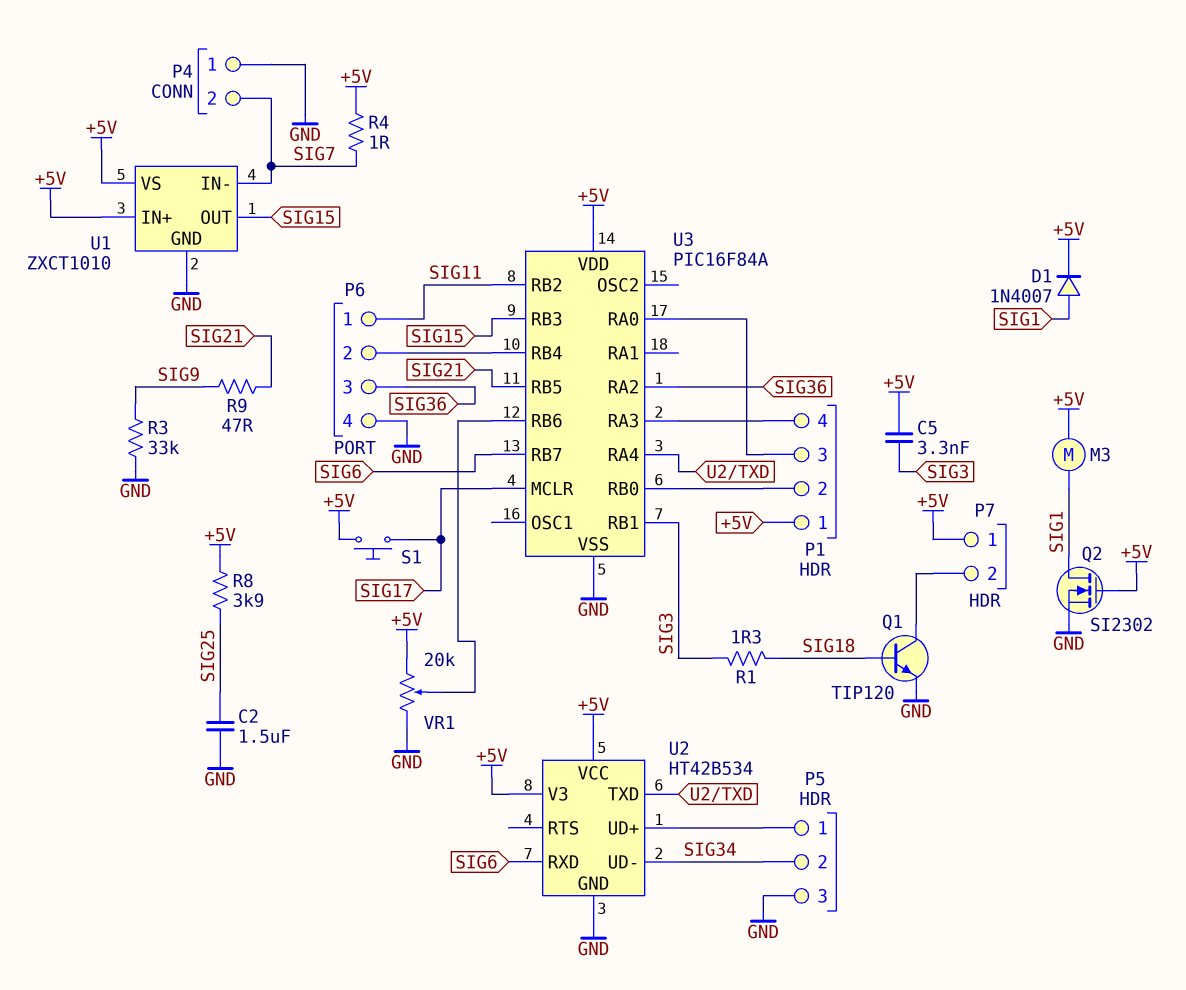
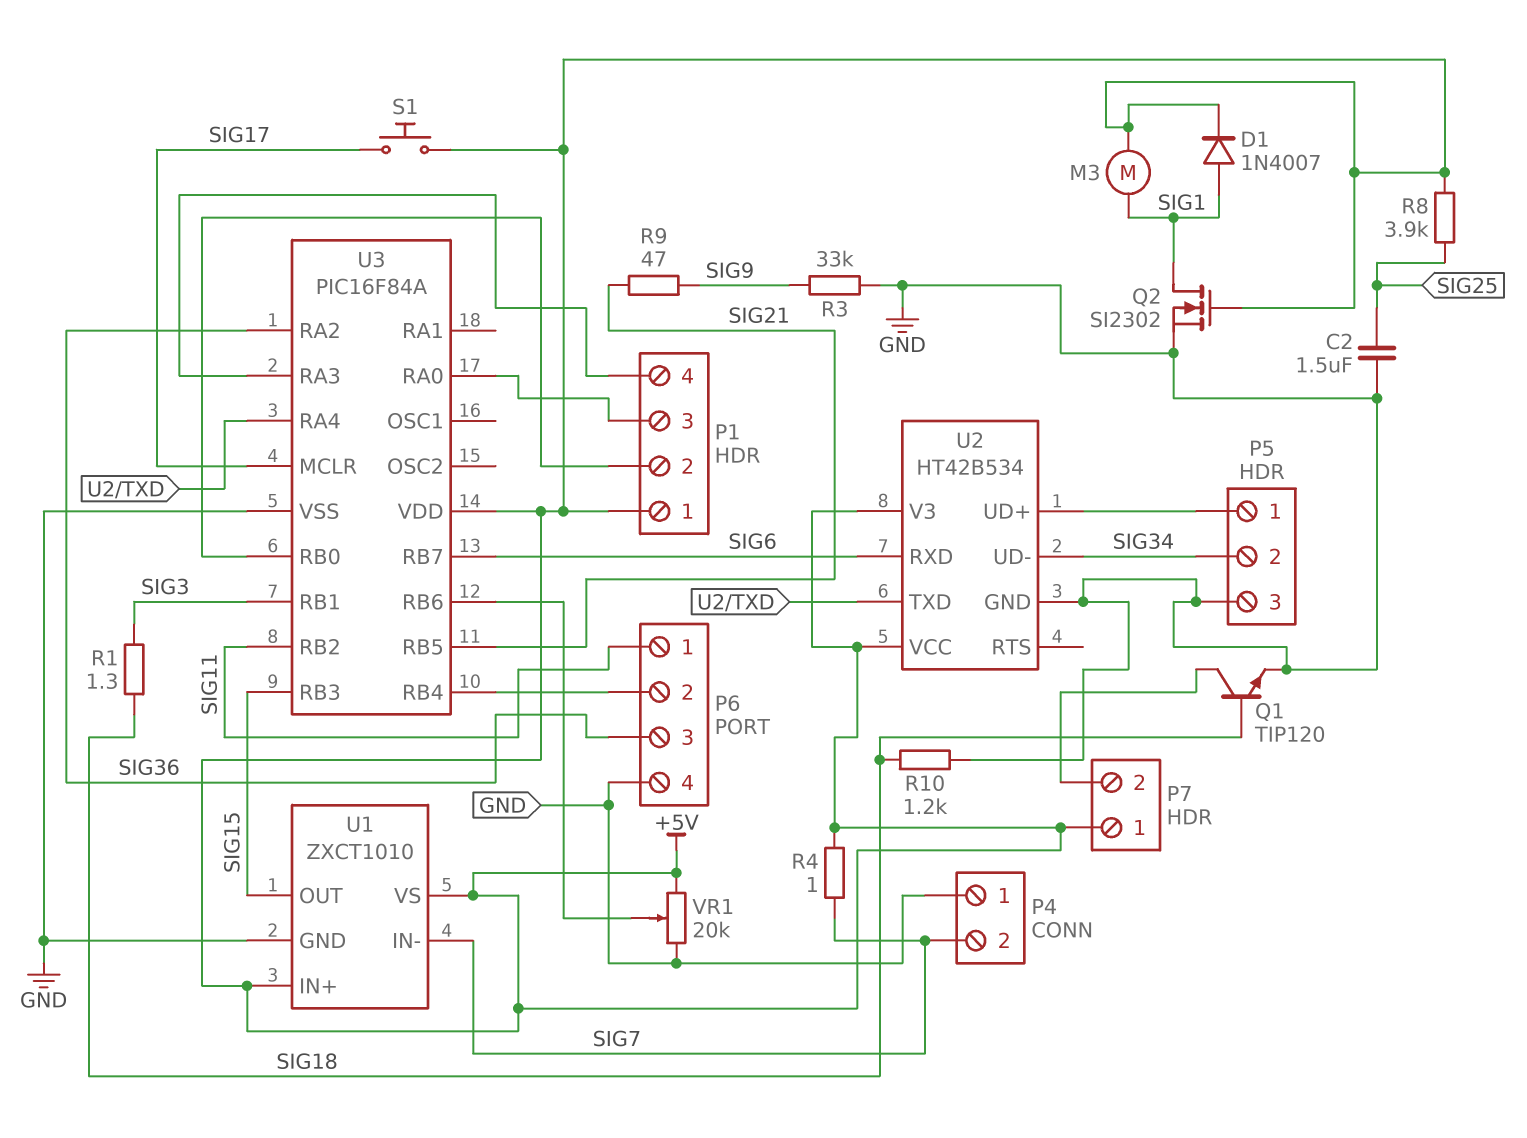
C5: 3.3nF (+5V, SIG3) -> none
R10: none -> 1.2k (GND, SIG18)

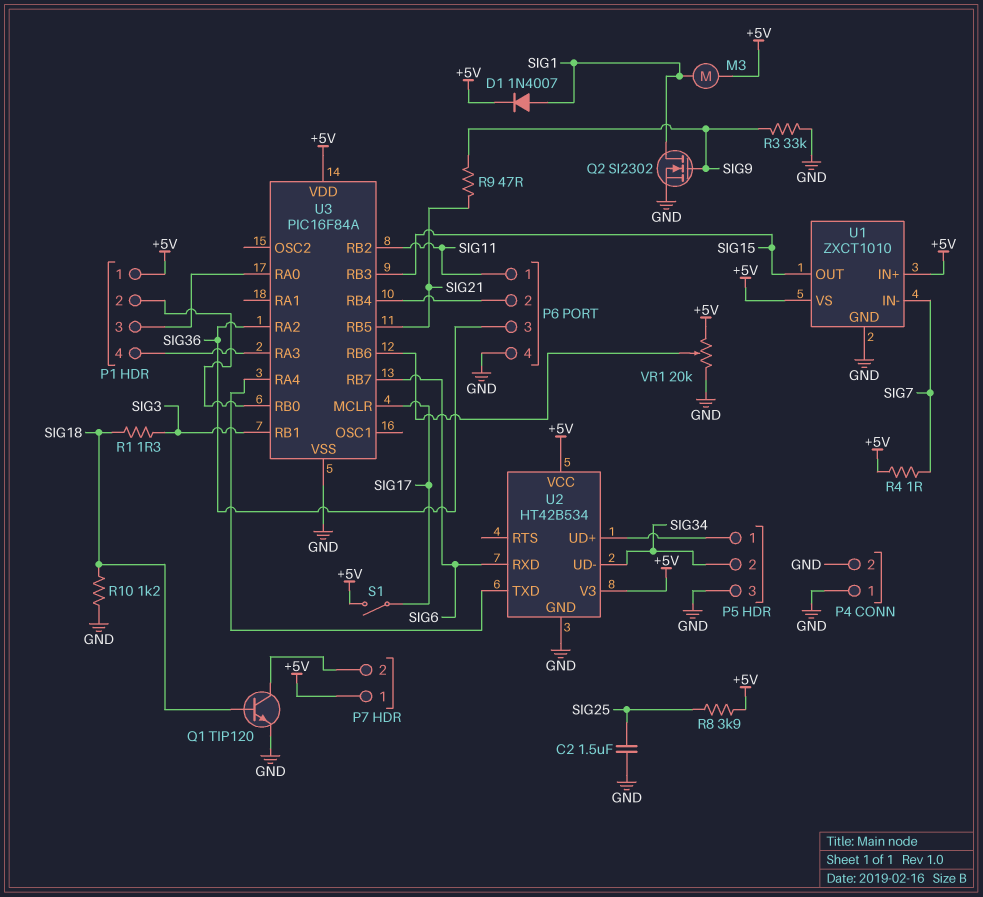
P4 pin 2: SIG7 -> GND
Q2: NMOS SI2302 (G +5V, D SIG1, S GND) -> NMOS SI2302 (G SIG9, D SIG1, S GND)
S1: button (+5V, SIG17) -> switch (+5V, SIG17)

